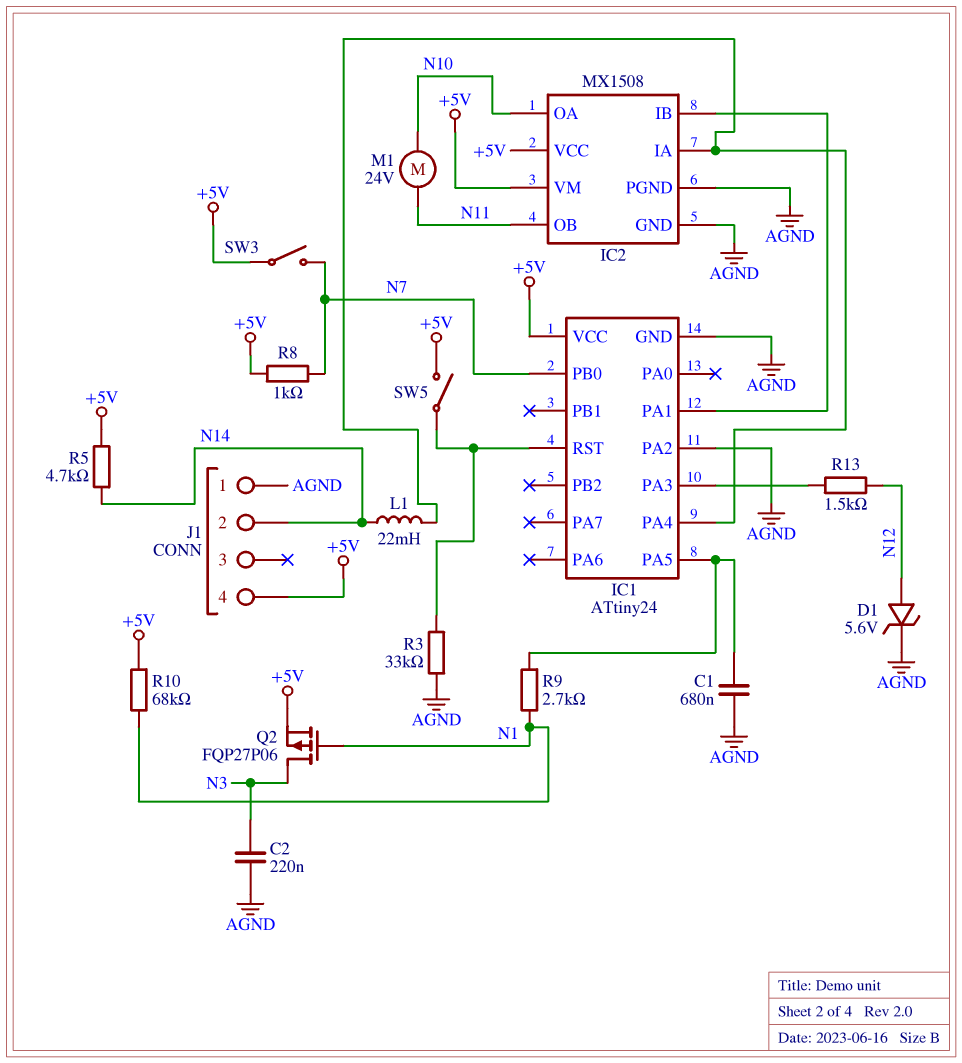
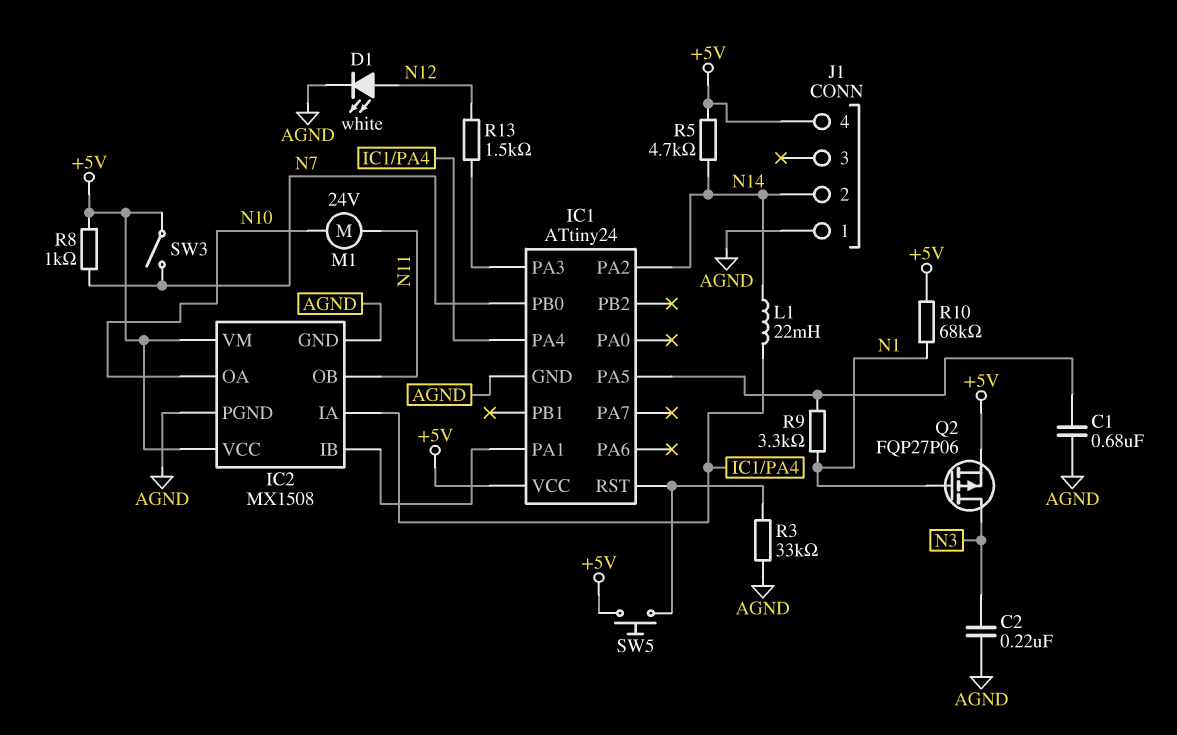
D1: zener 5.6V (A N12, K AGND) -> LED white (A N12, K AGND)
IC1 pin PA2: AGND -> N14
R9: 2.7k (IC1/PA5, N1) -> 3.3k (IC1/PA5, N1)
SW5: switch (+5V, IC1/RST) -> button (+5V, IC1/RST)

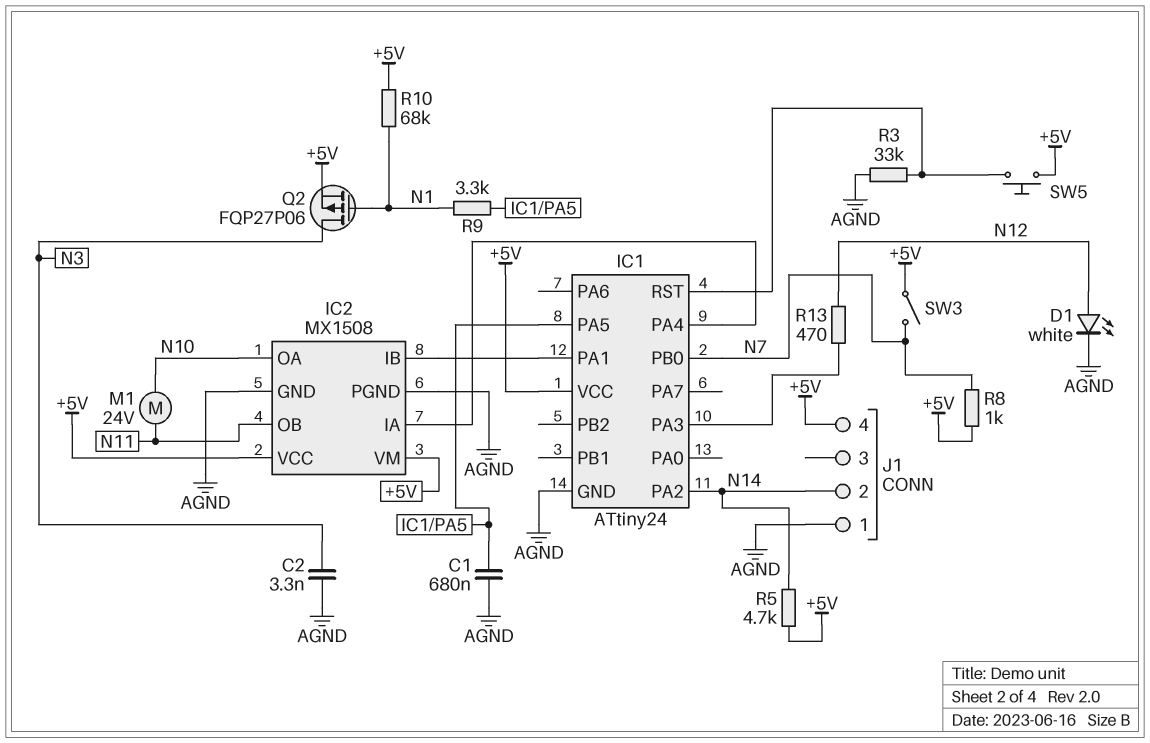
C2: 220nF (AGND, N3) -> 3.3nF (AGND, N3)
L1: 22mH (IC1/PA4, N14) -> none
R13: 1.5k (IC1/PA3, N12) -> 470 (IC1/PA3, N12)

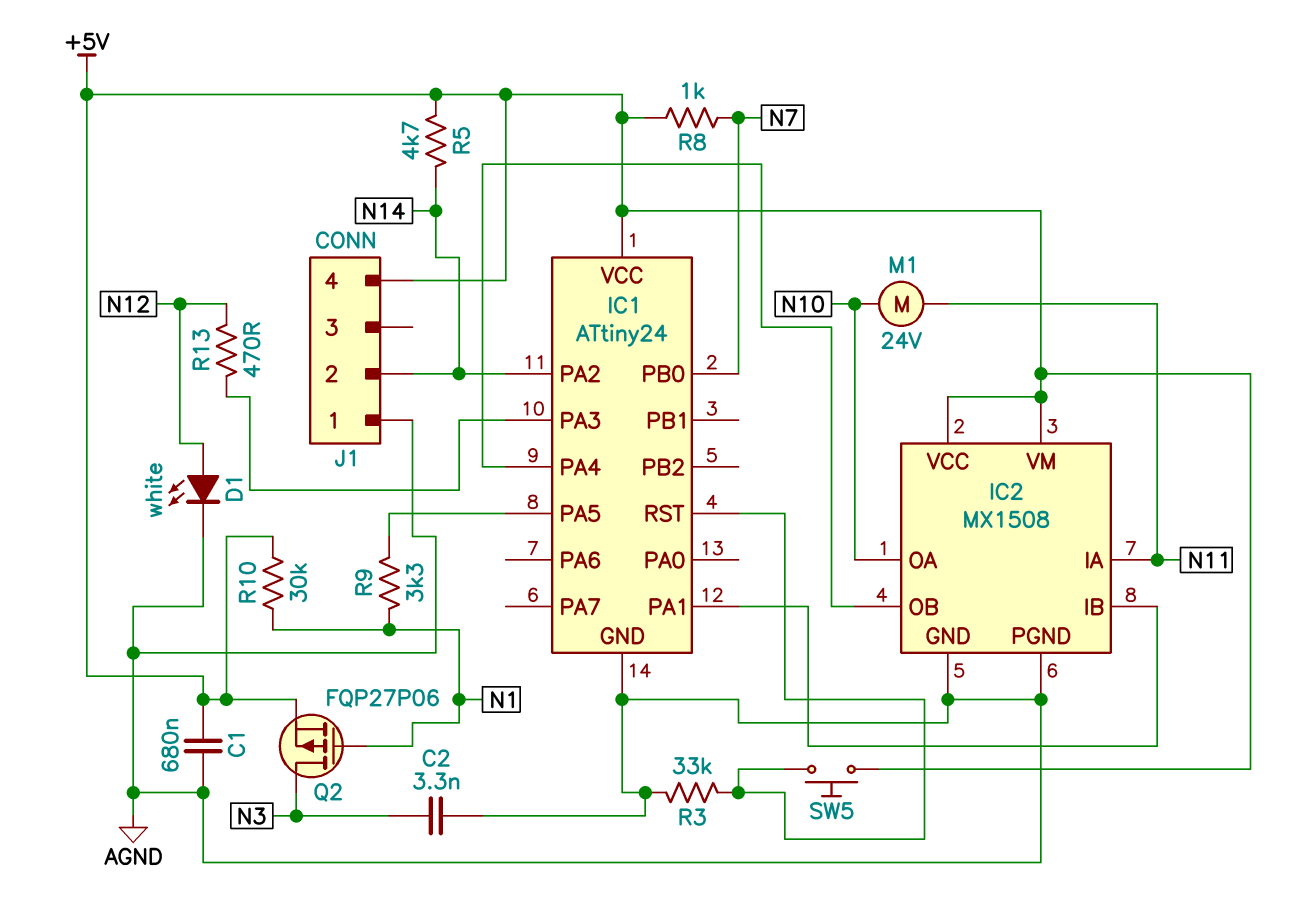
C1: 680nF (AGND, IC1/PA5) -> 680nF (+5V, AGND)
IC2 pin IA: IC1/PA4 -> N11
IC2 pin OB: N11 -> IC1/PA4
R10: 68k (+5V, N1) -> 30k (+5V, N1)
SW3: switch (+5V, N7) -> none

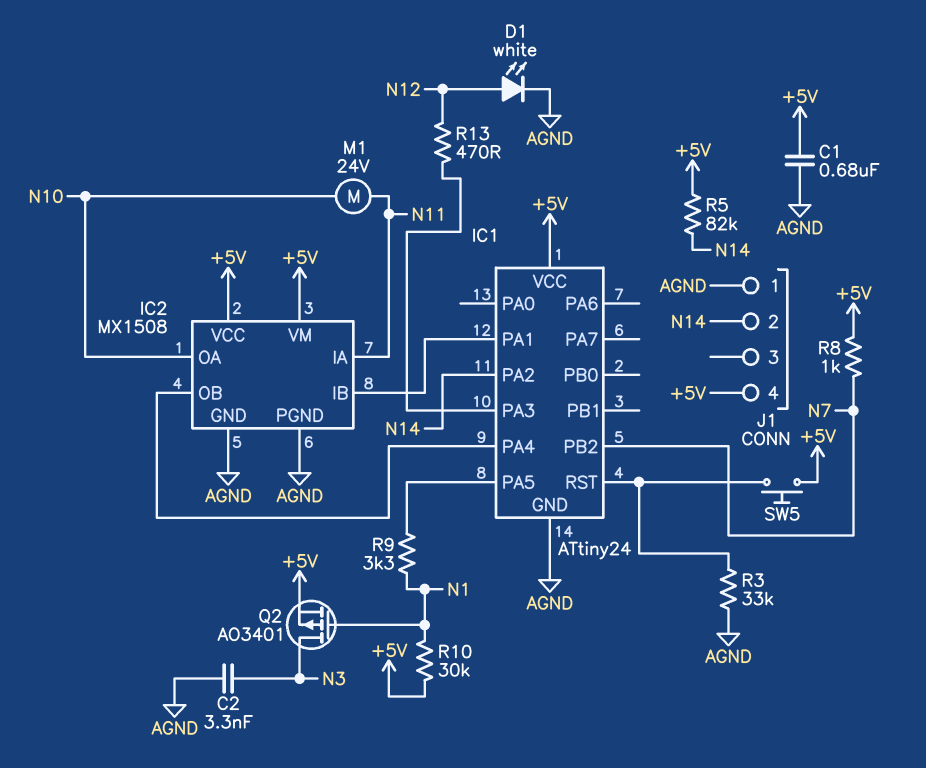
IC1 pin PB0: N7 -> none
IC1 pin PB2: none -> N7
Q2: PMOS FQP27P06 (G N1, D N3, S +5V) -> PMOS AO3401 (G N1, D N3, S +5V)
R5: 4.7k (+5V, N14) -> 82k (+5V, N14)

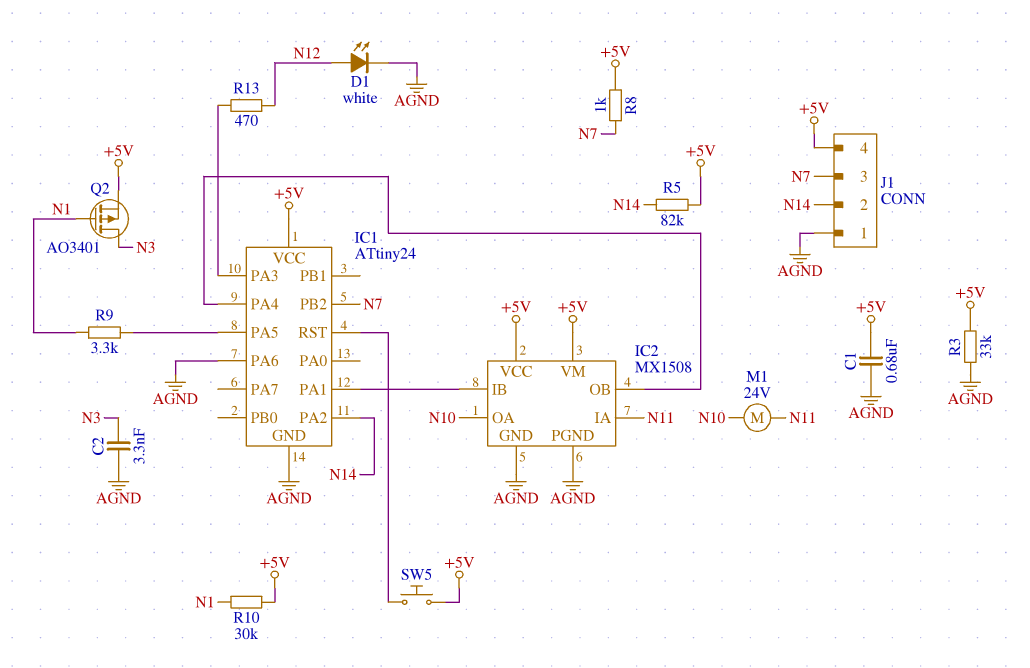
IC1 pin PA6: none -> AGND
J1 pin 3: none -> N7
R3: 33k (AGND, IC1/RST) -> 33k (+5V, AGND)

